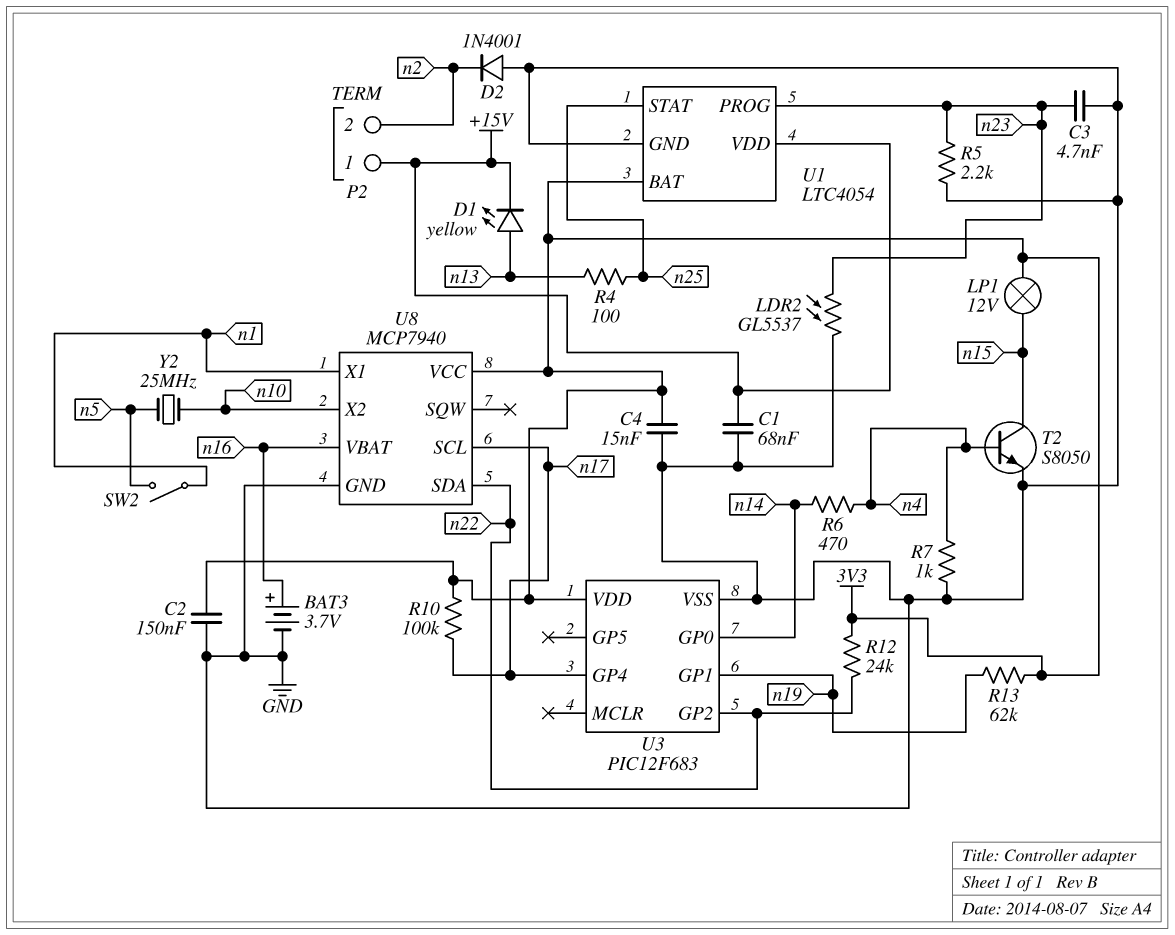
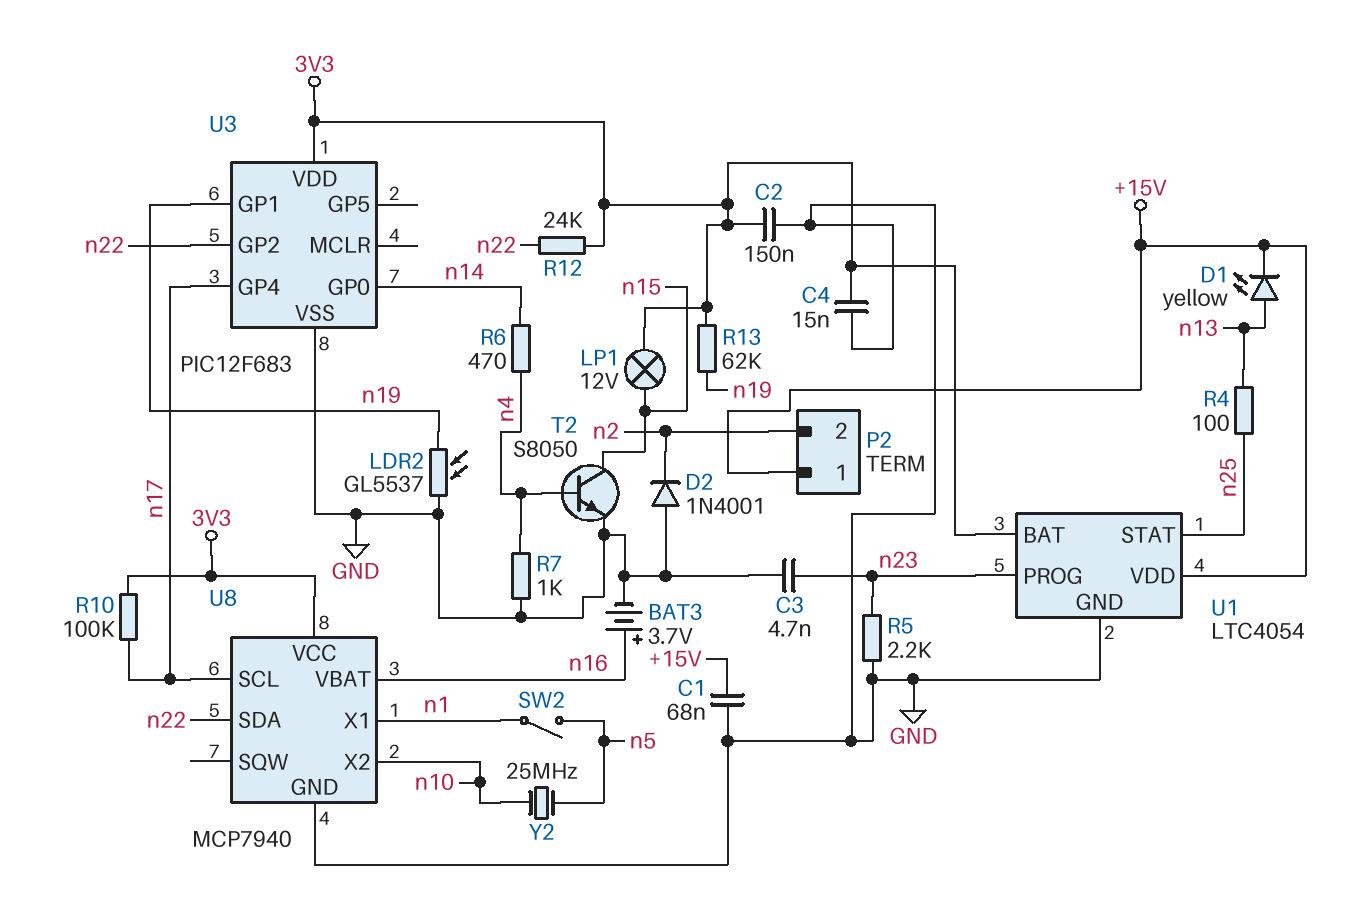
LDR2: GL5537 (GND, n23) -> GL5537 (GND, n19)

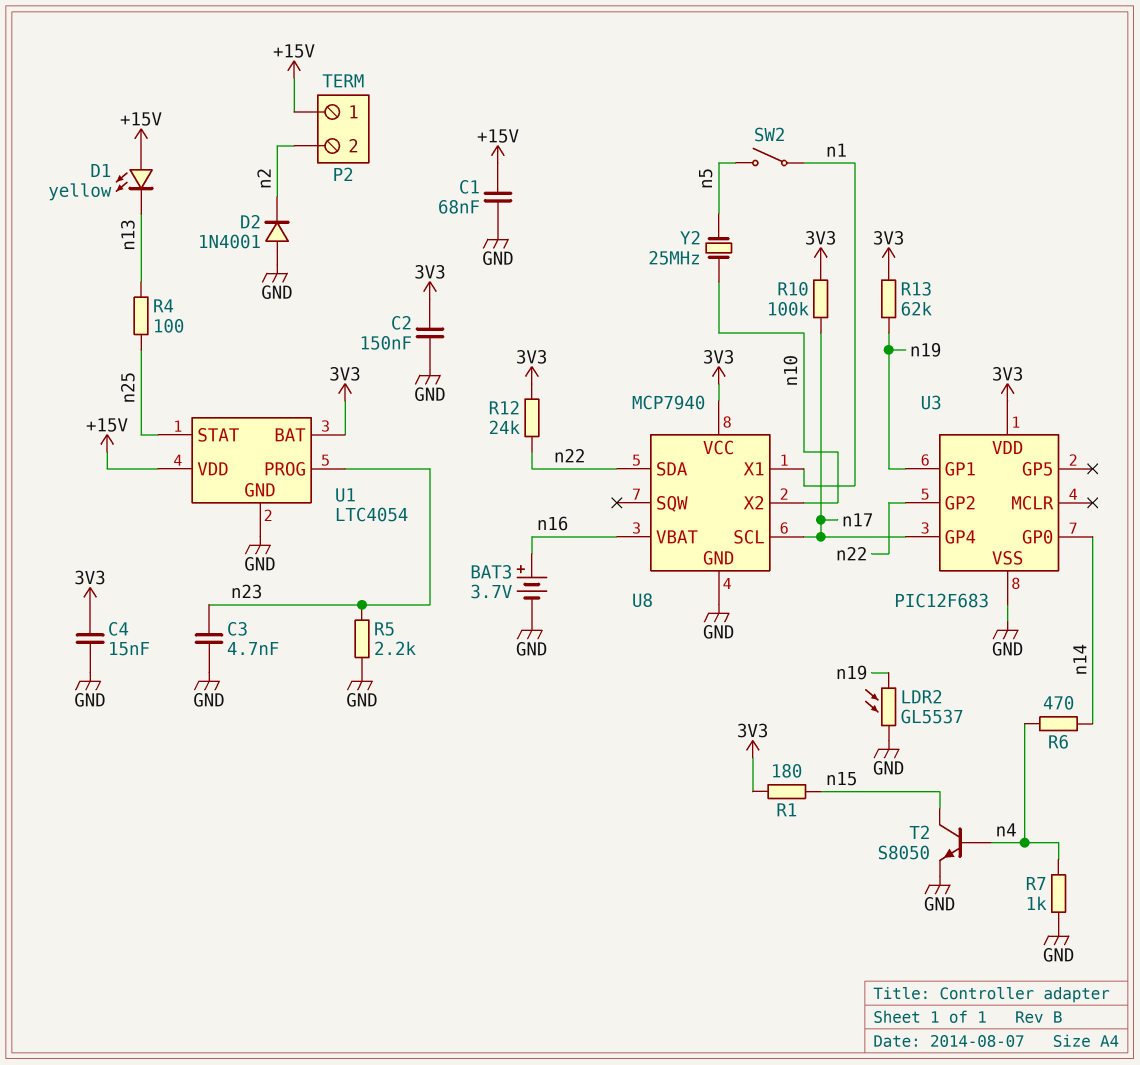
D1: LED yellow (A n13, K +15V) -> LED yellow (A +15V, K n13)
LP1: lamp 12V (3V3, n15) -> none
R1: none -> 180 (3V3, n15)

